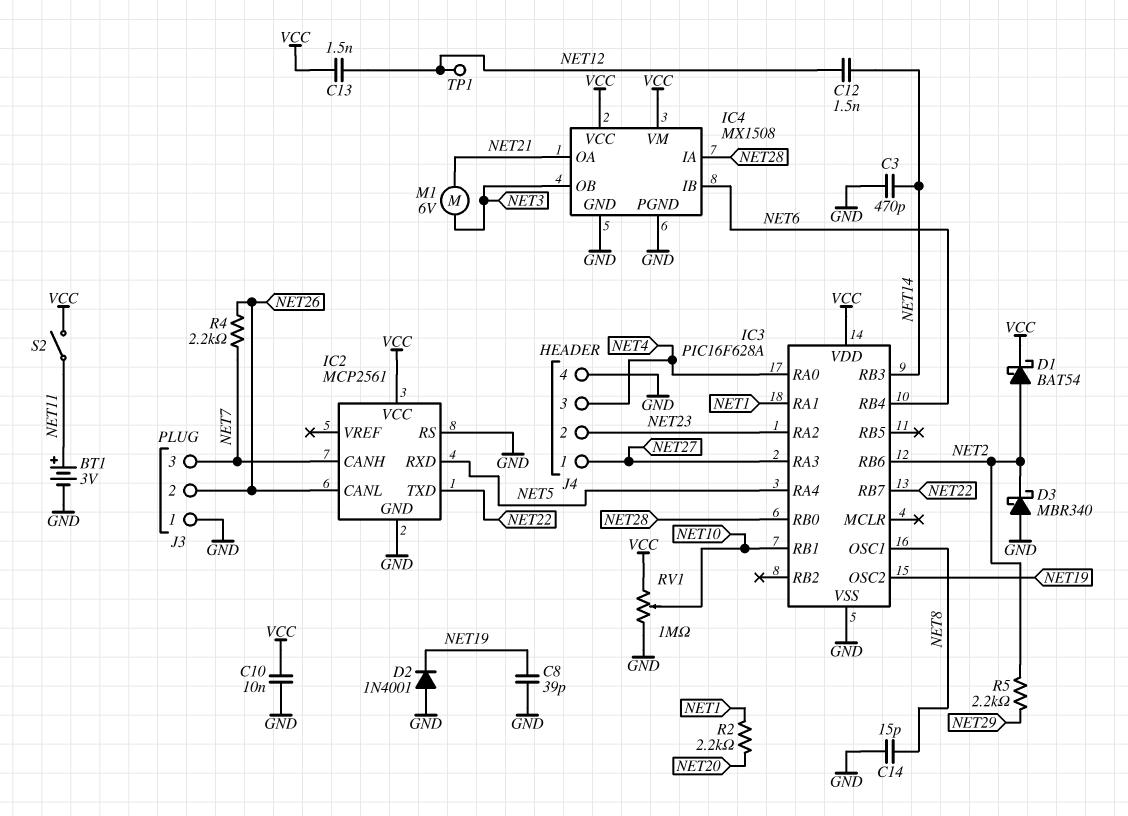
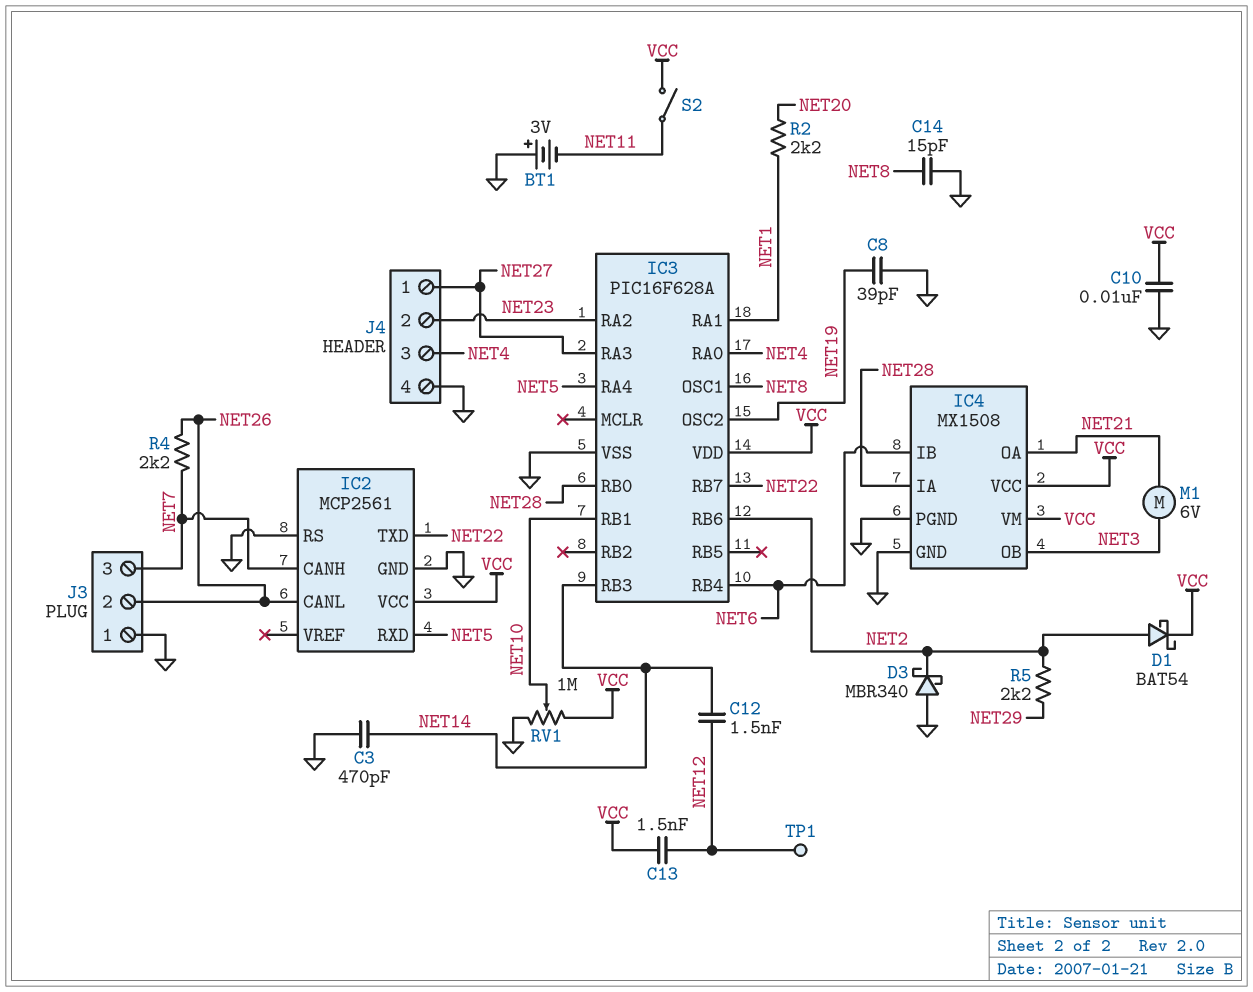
BT1: 3V (plus NET11, minus GND) -> 3V (plus GND, minus NET11)
D2: diode 1N4001 (A GND, K NET19) -> none

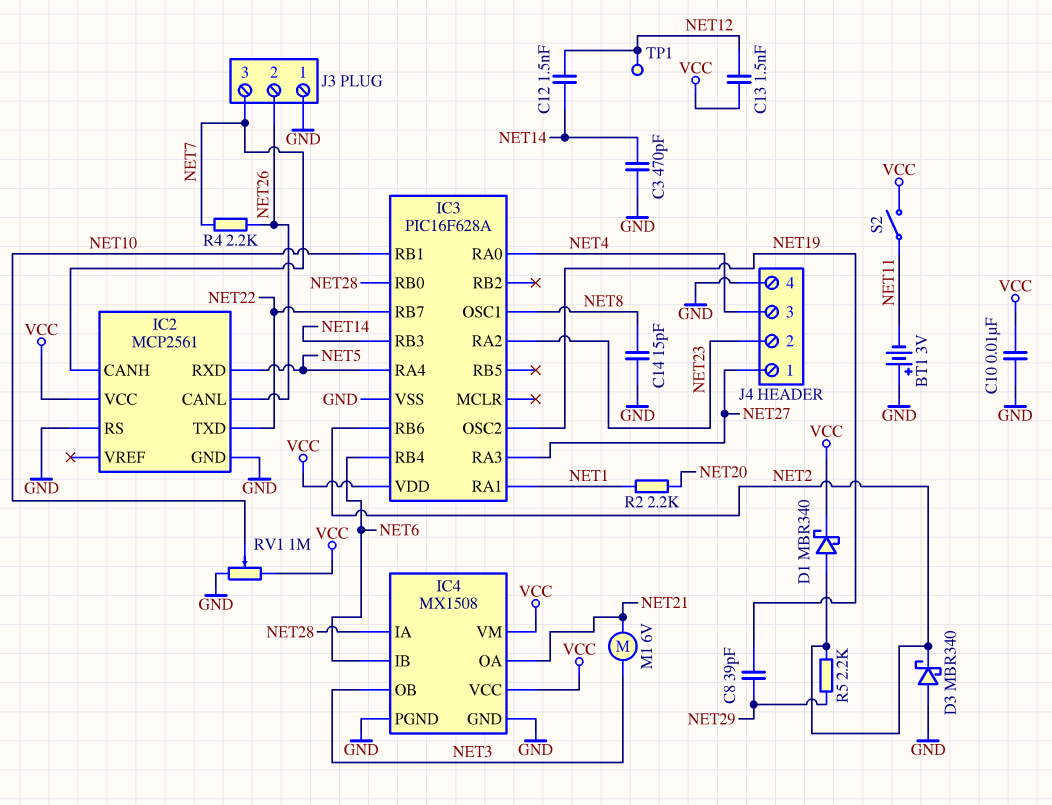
C8: 39pF (GND, NET19) -> 39pF (NET19, NET29)
D1: schottky BAT54 (A NET2, K VCC) -> schottky MBR340 (A NET2, K VCC)

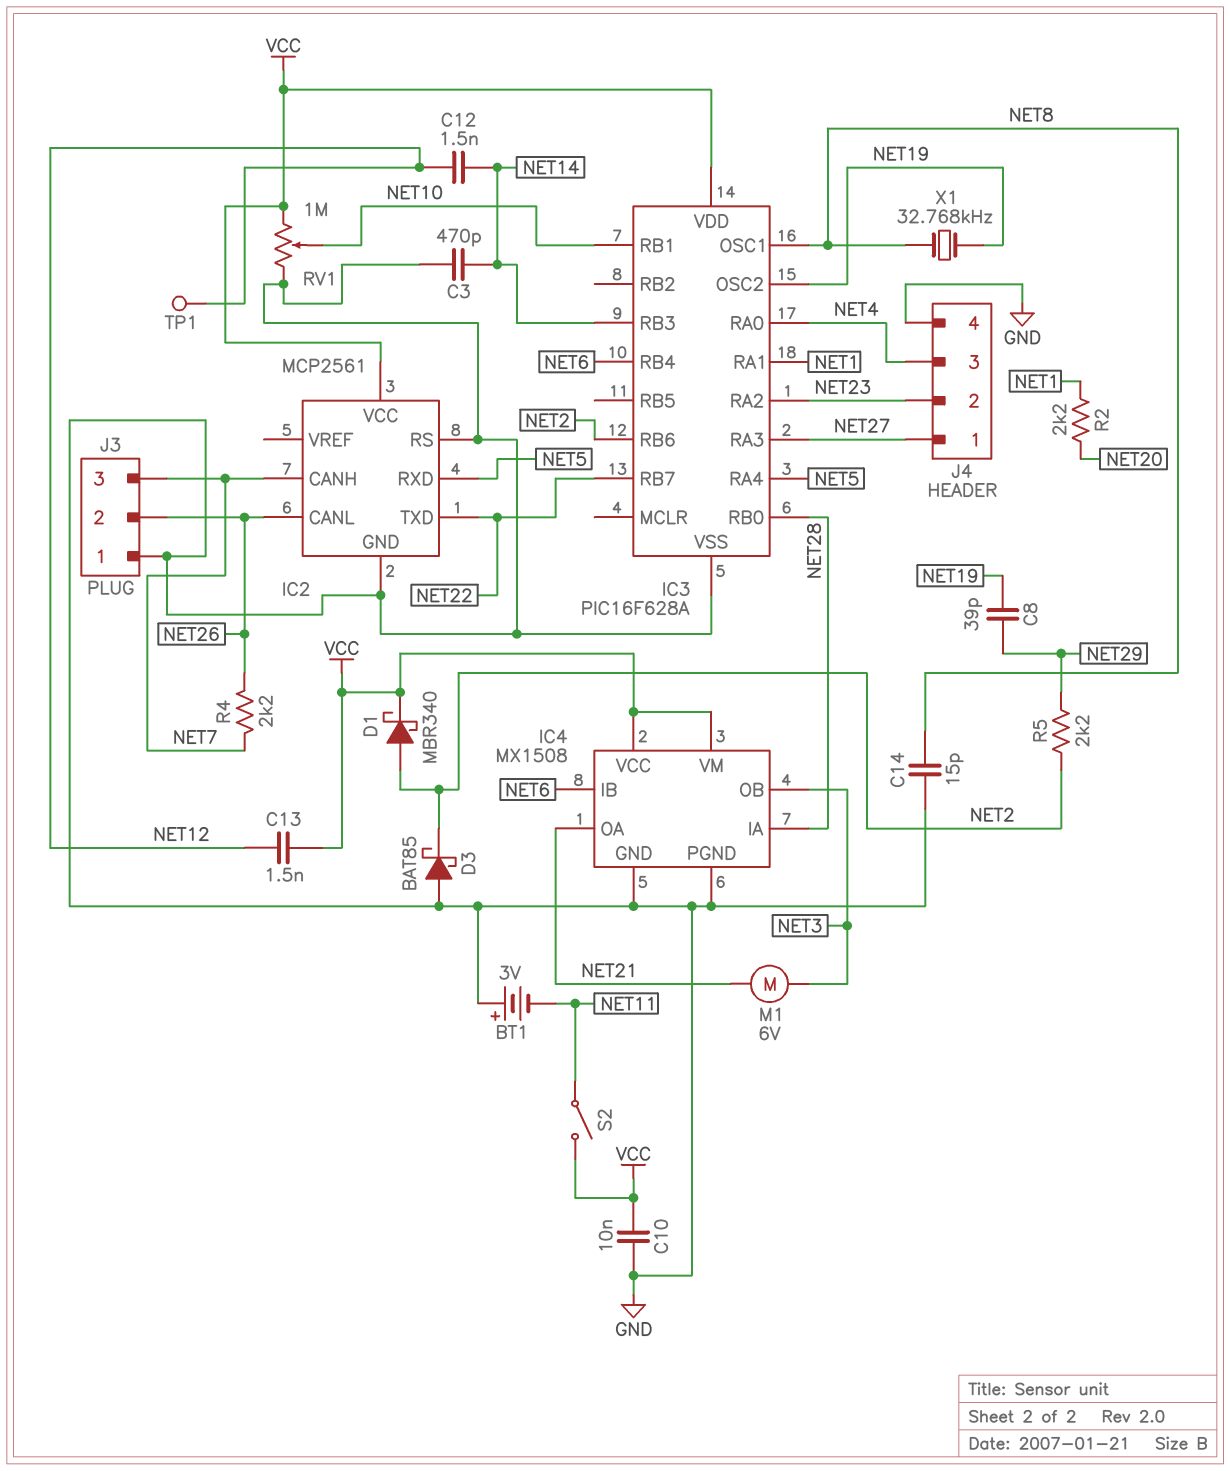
D3: schottky MBR340 (A GND, K NET2) -> schottky BAT85 (A GND, K NET2)
X1: none -> 32.768kHz (NET8, NET19)

